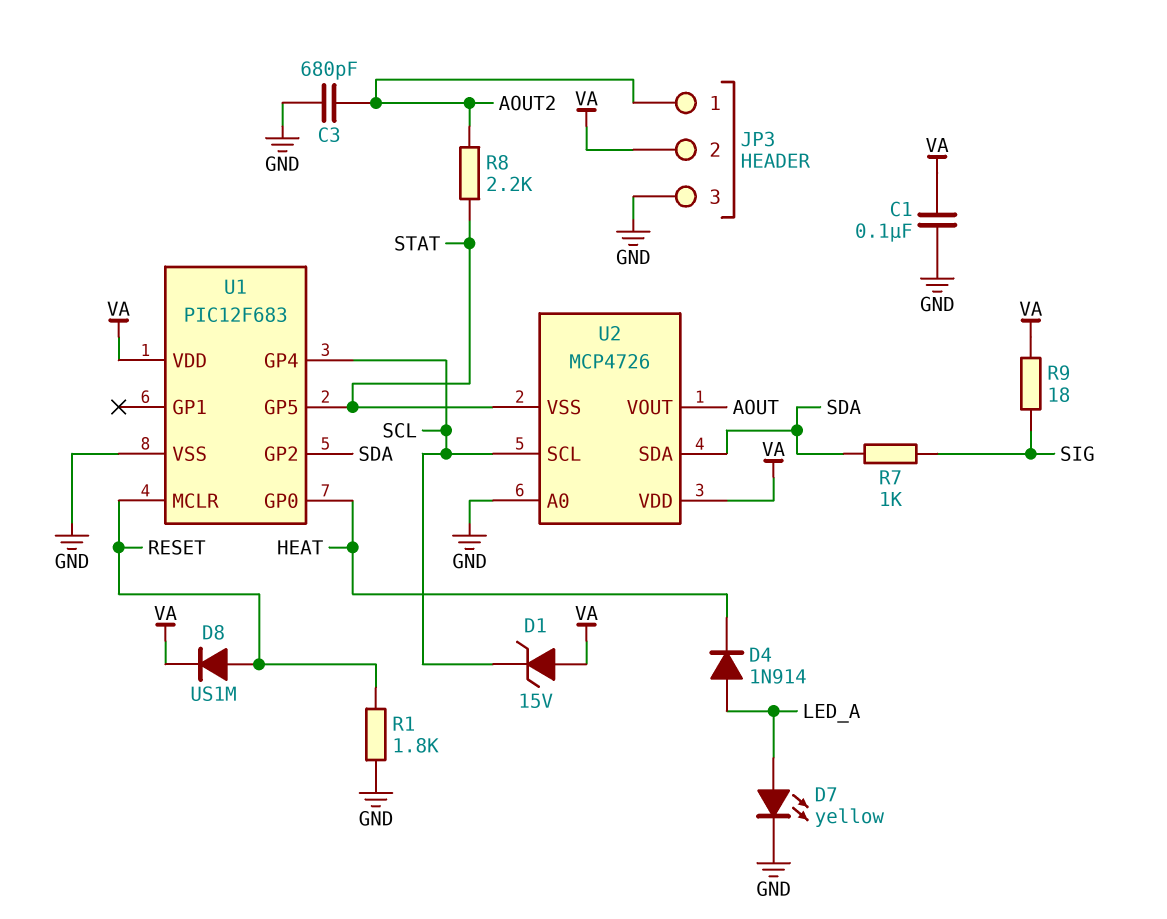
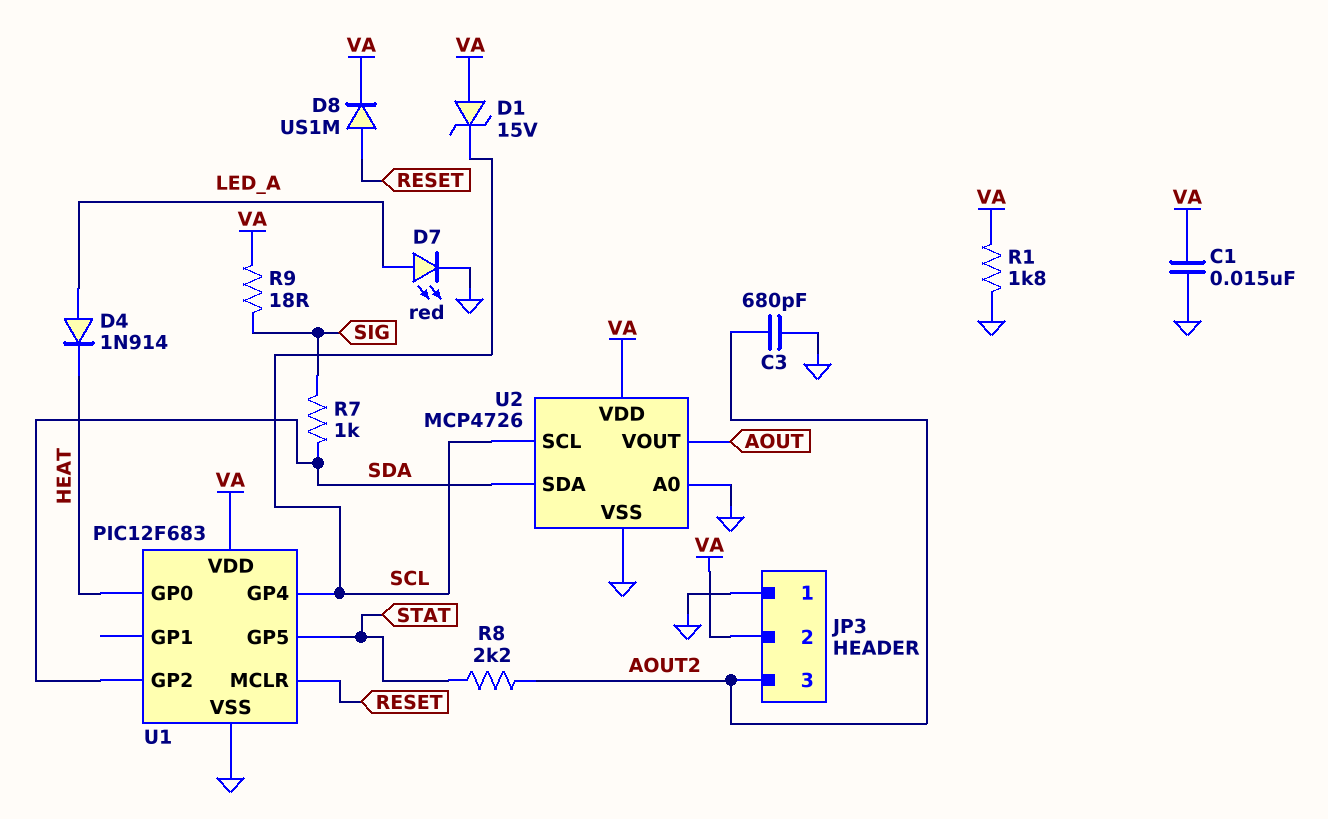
C1: 100nF (GND, VA) -> 15nF (GND, VA)
D7: LED yellow (A LED_A, K GND) -> LED red (A LED_A, K GND)
JP3 pin 1: AOUT2 -> GND
JP3 pin 3: GND -> AOUT2
R1: 1.8k (GND, RESET) -> 1.8k (GND, VA)
U2 pin VSS: STAT -> GND

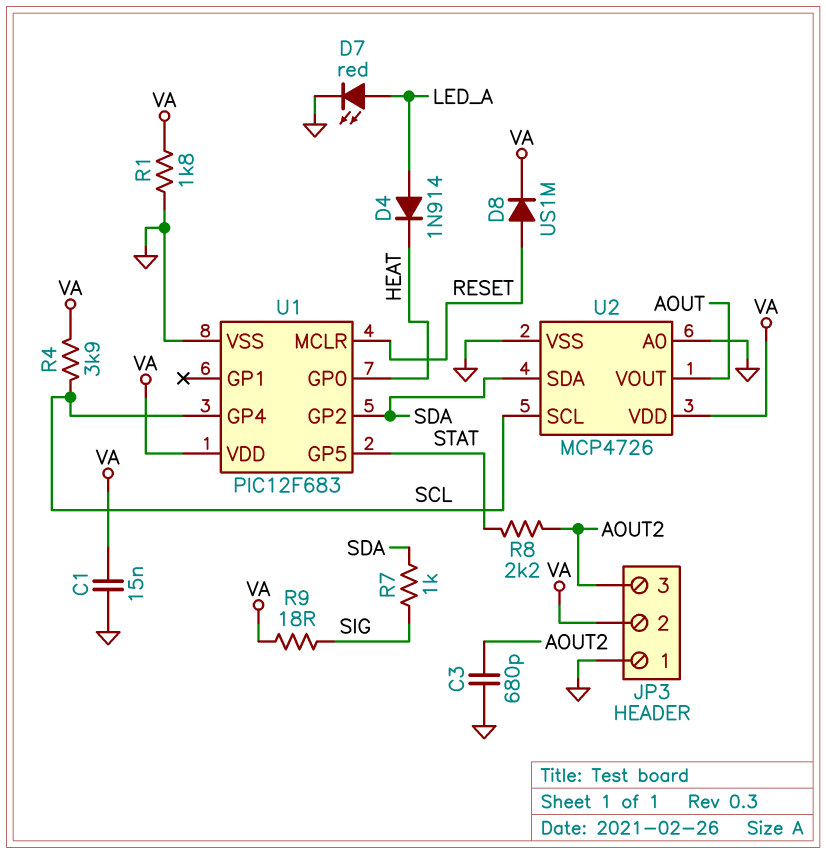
D1: zener 15V (A VA, K SCL) -> none
R4: none -> 3.9k (SCL, VA)

